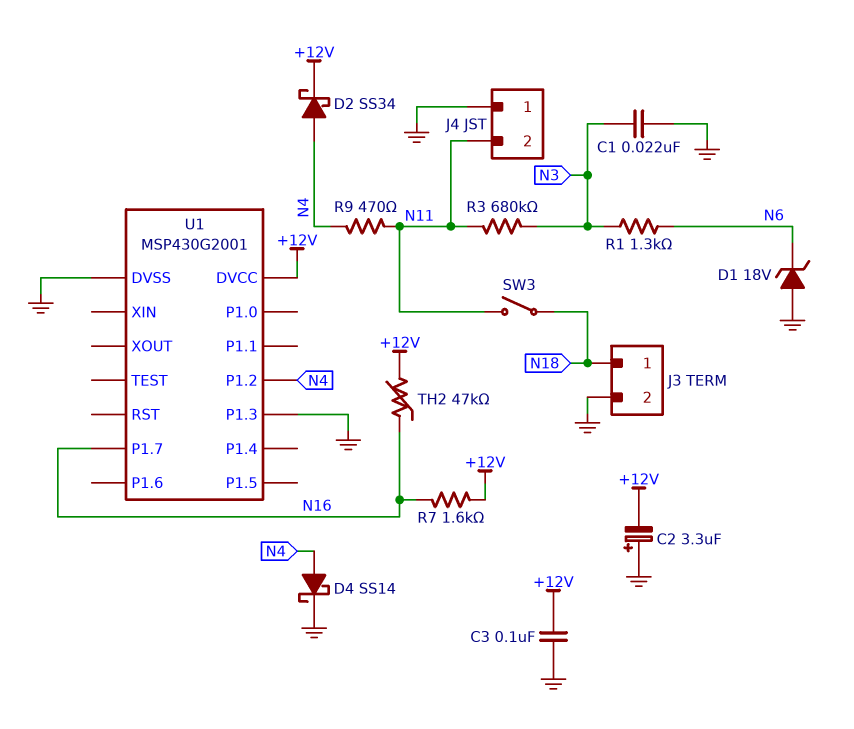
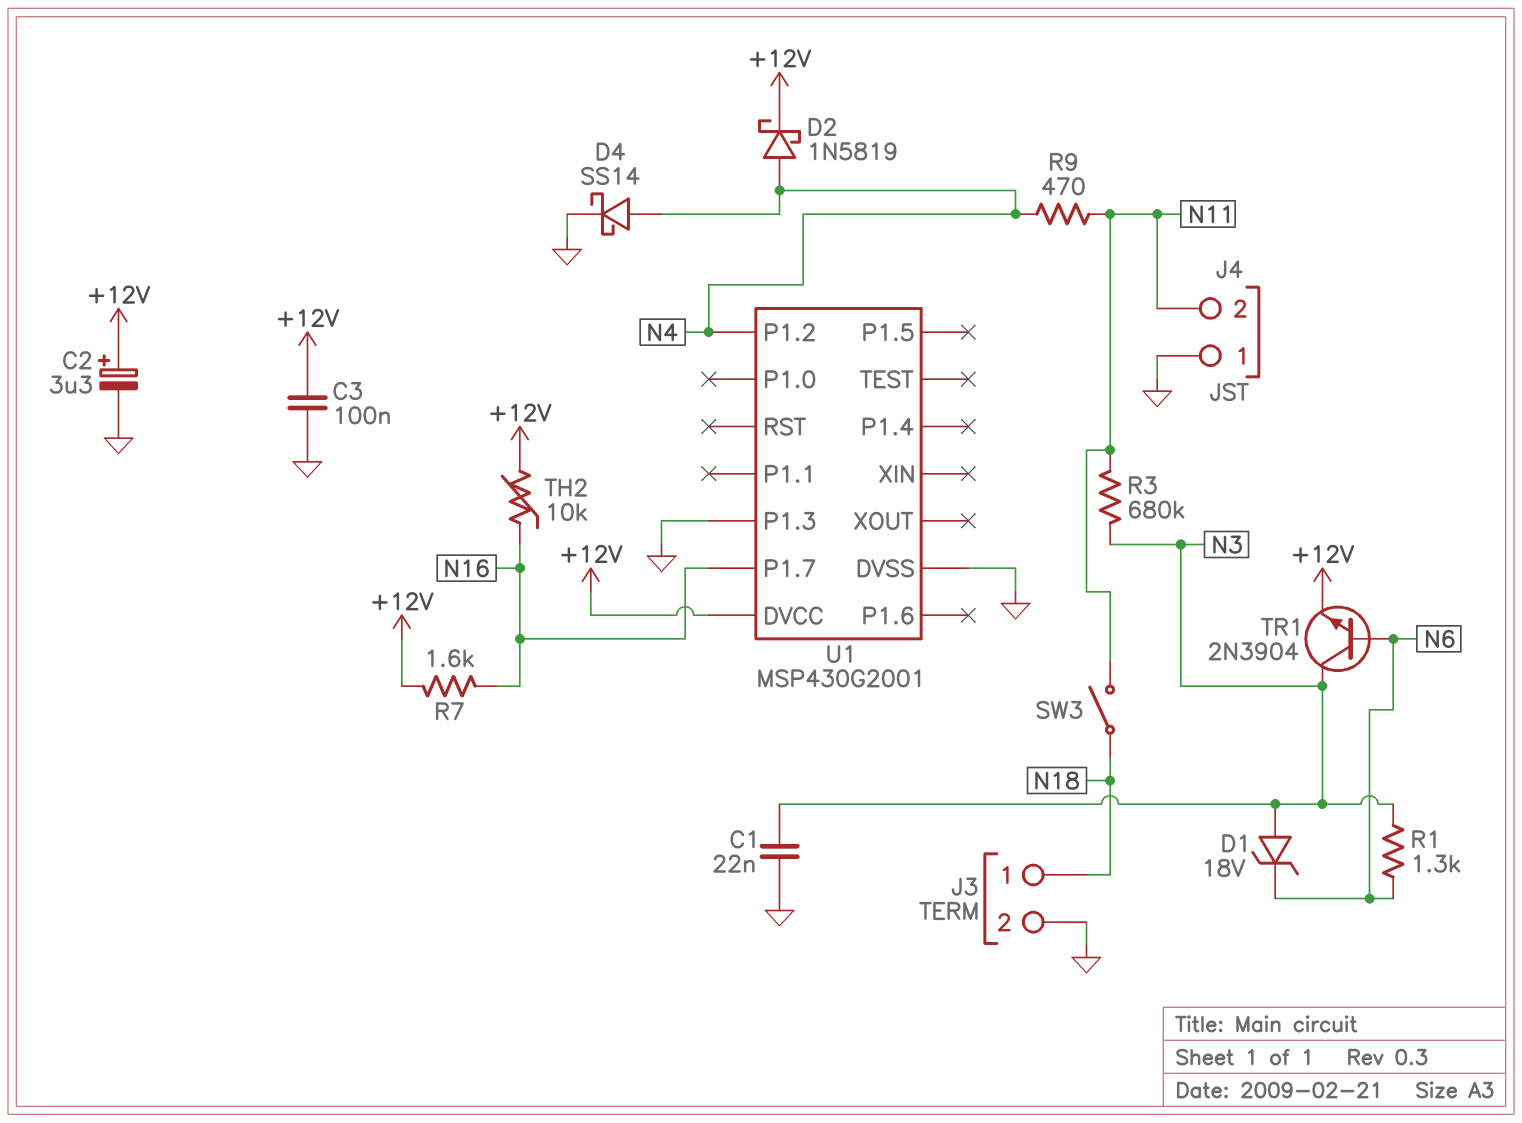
C2: 3.3uF (plus GND, minus +12V) -> 3.3uF (plus +12V, minus GND)
D1: zener 18V (A GND, K N6) -> zener 18V (A N3, K N6)
D2: schottky SS34 (A N4, K +12V) -> schottky 1N5819 (A N4, K +12V)
TH2: 47k (+12V, N16) -> 10k (+12V, N16)
TR1: none -> NPN 2N3904 (B N6, C N3, E +12V)

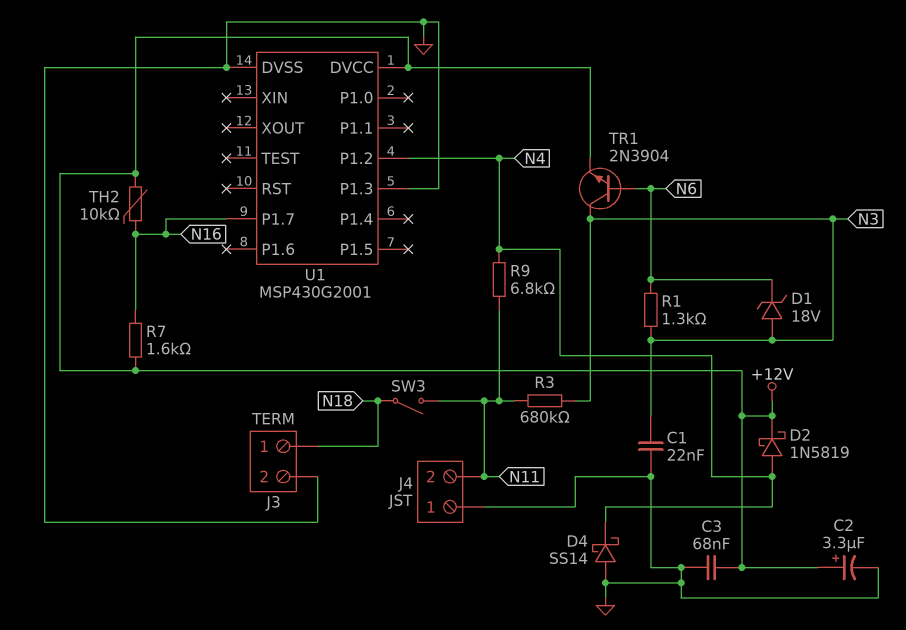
C3: 100nF (+12V, GND) -> 68nF (+12V, GND)
D4: schottky SS14 (A N4, K GND) -> schottky SS14 (A GND, K N4)
R9: 470 (N4, N11) -> 6.8k (N4, N11)

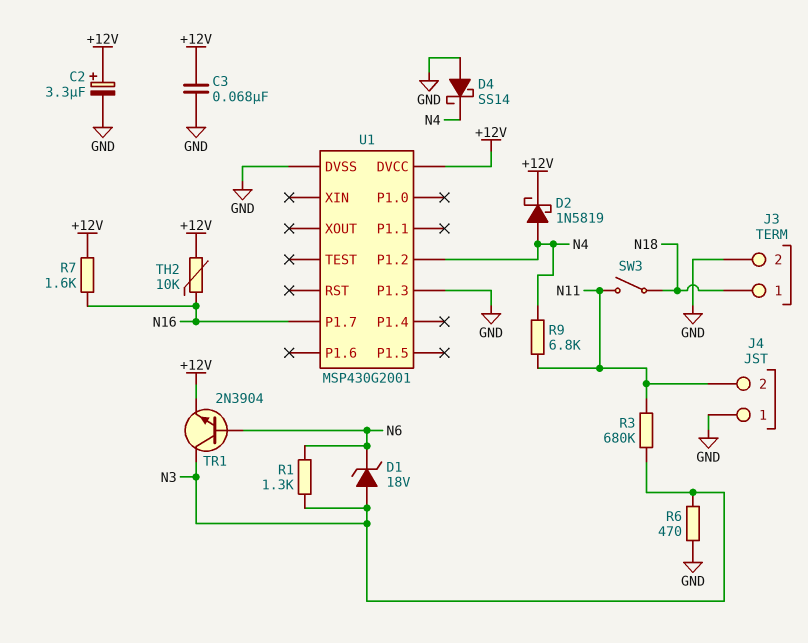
C1: 22nF (GND, N3) -> none
R6: none -> 470 (GND, N3)

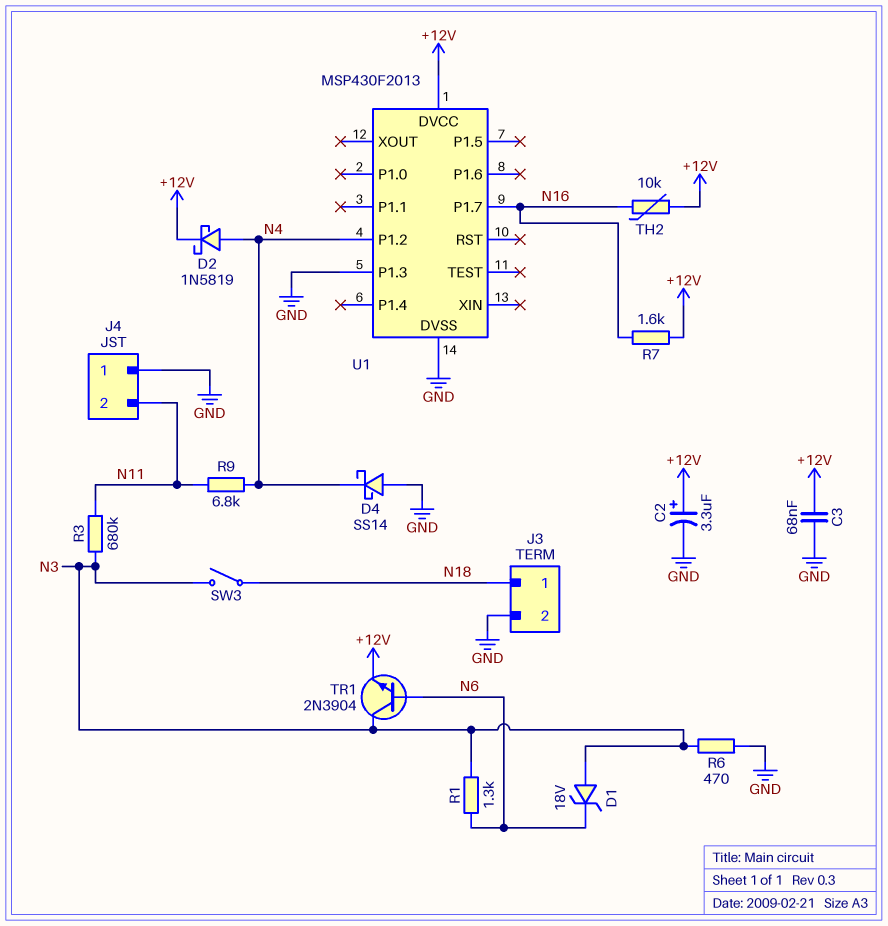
SW3: switch (N11, N18) -> switch (N3, N18)
U1: MSP430G2001 -> MSP430F2013

